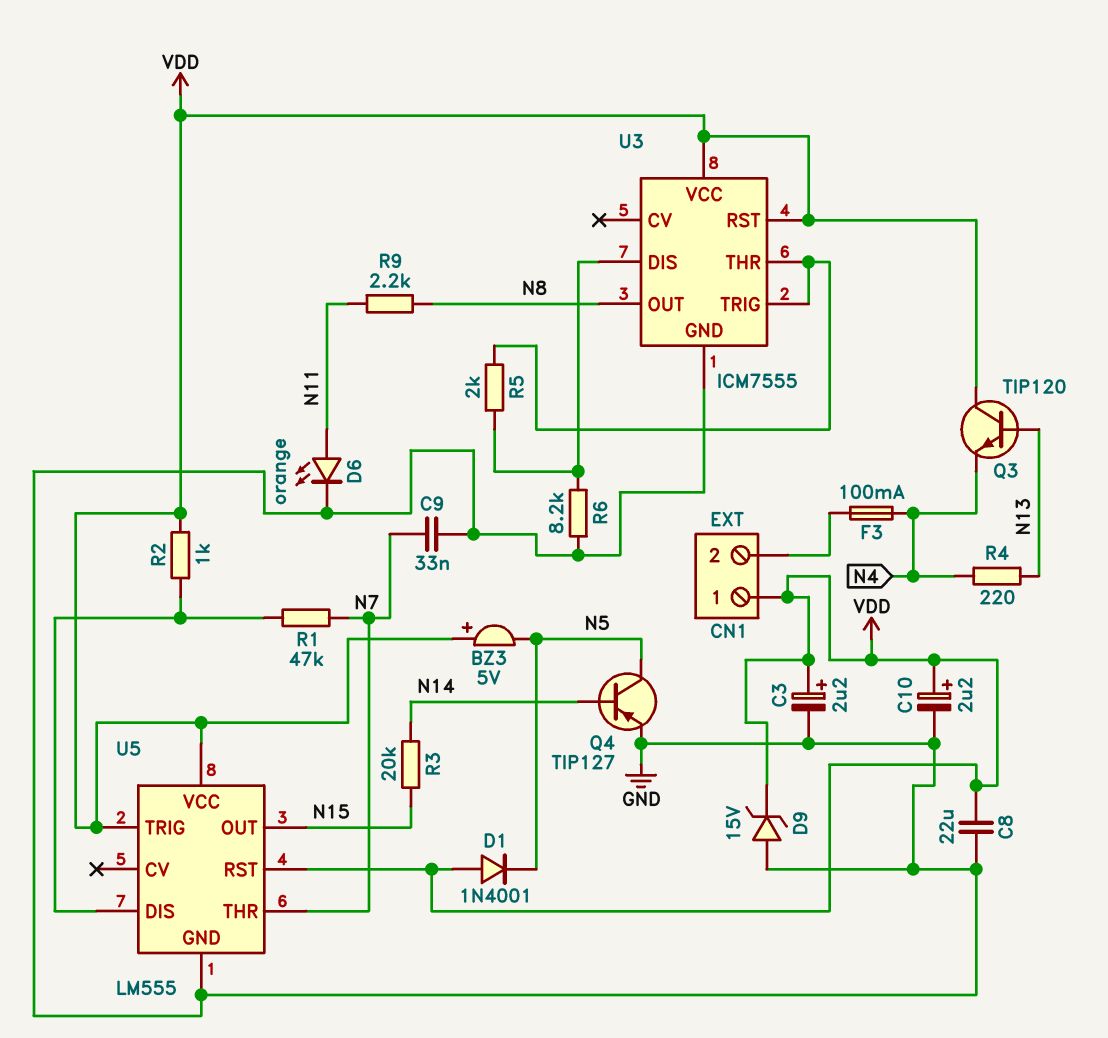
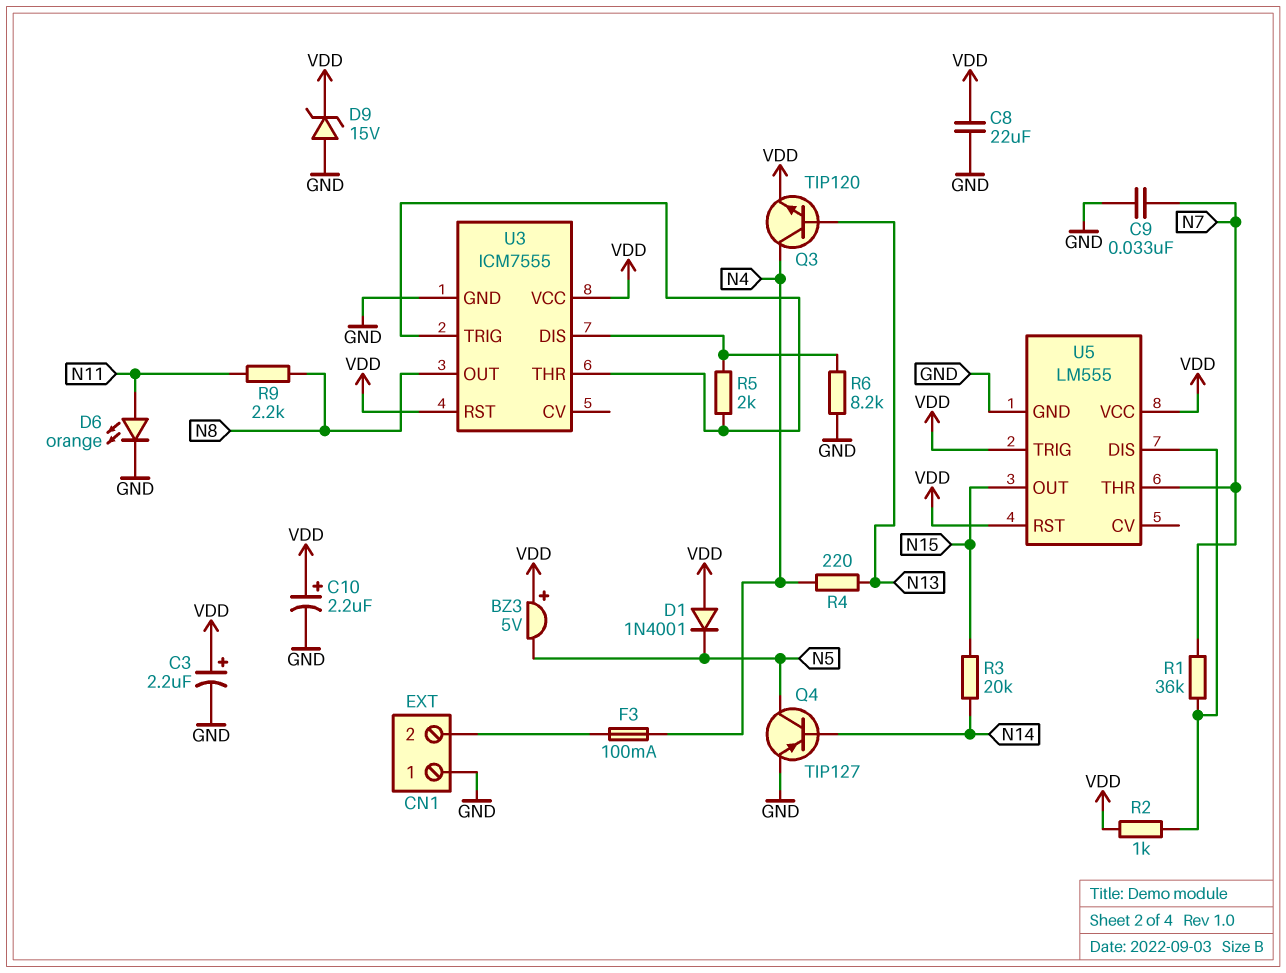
CN1 pin 1: VDD -> GND
Q3: NPN TIP120 (B N13, C VDD, E N4) -> NPN TIP120 (B N13, C N4, E VDD)
R1: 47k (N7, U5/DIS) -> 36k (N7, U5/DIS)

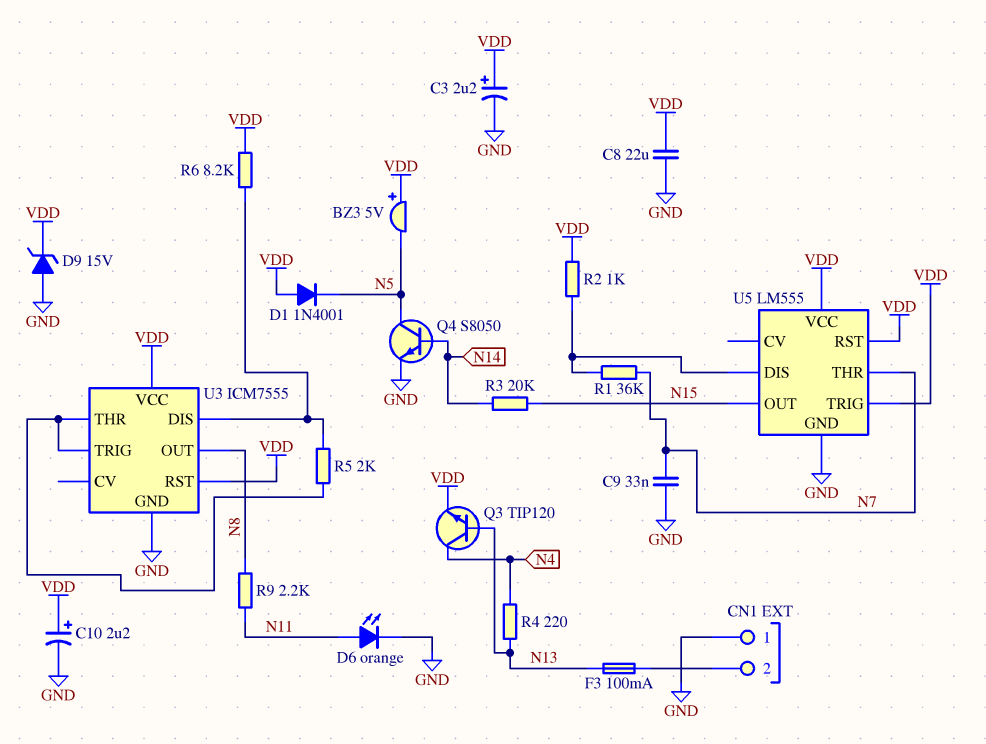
F3: 100mA (CN1/2, N4) -> 100mA (CN1/2, N13)
Q4: PNP TIP127 (B N14, C N5, E GND) -> NPN S8050 (B N14, C N5, E GND)
R6: 8.2k (GND, U3/DIS) -> 8.2k (U3/DIS, VDD)

